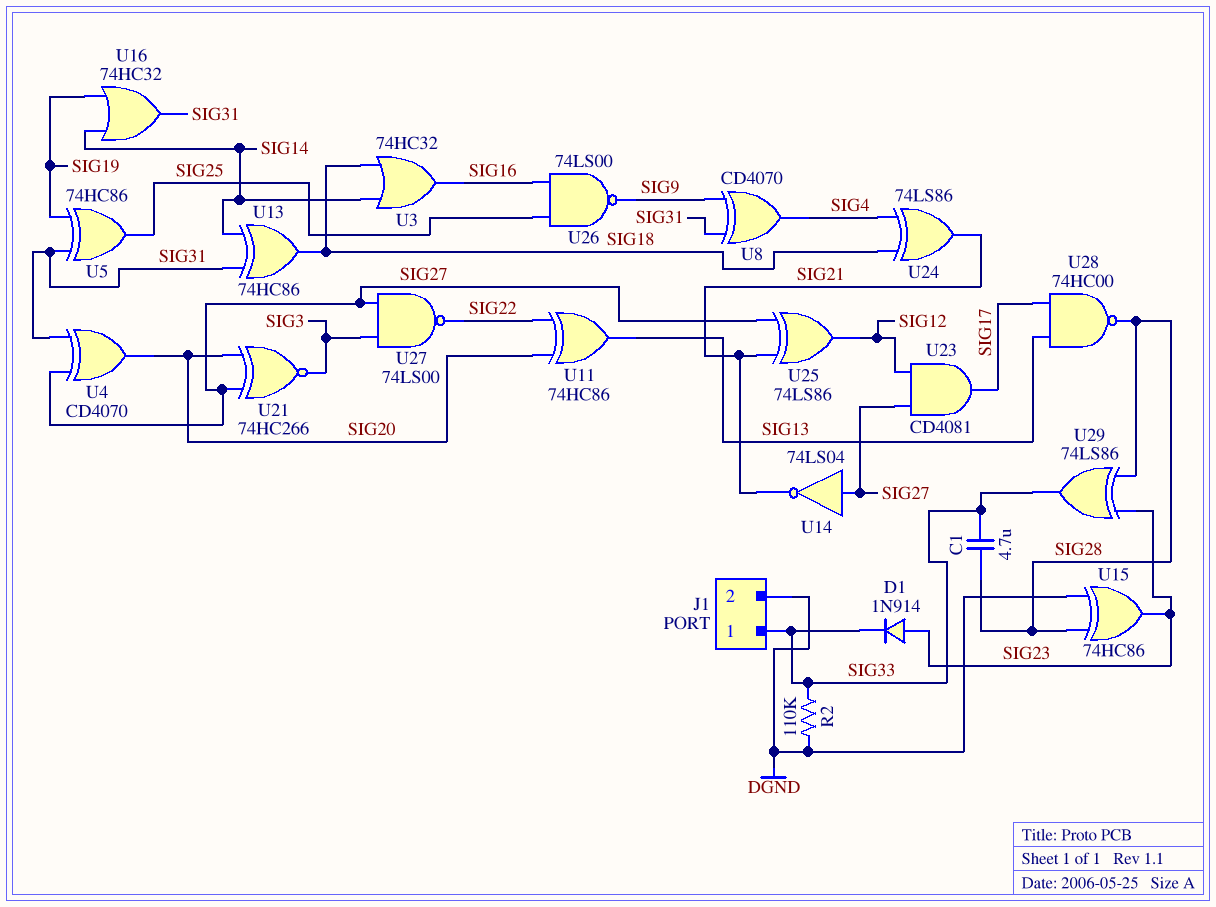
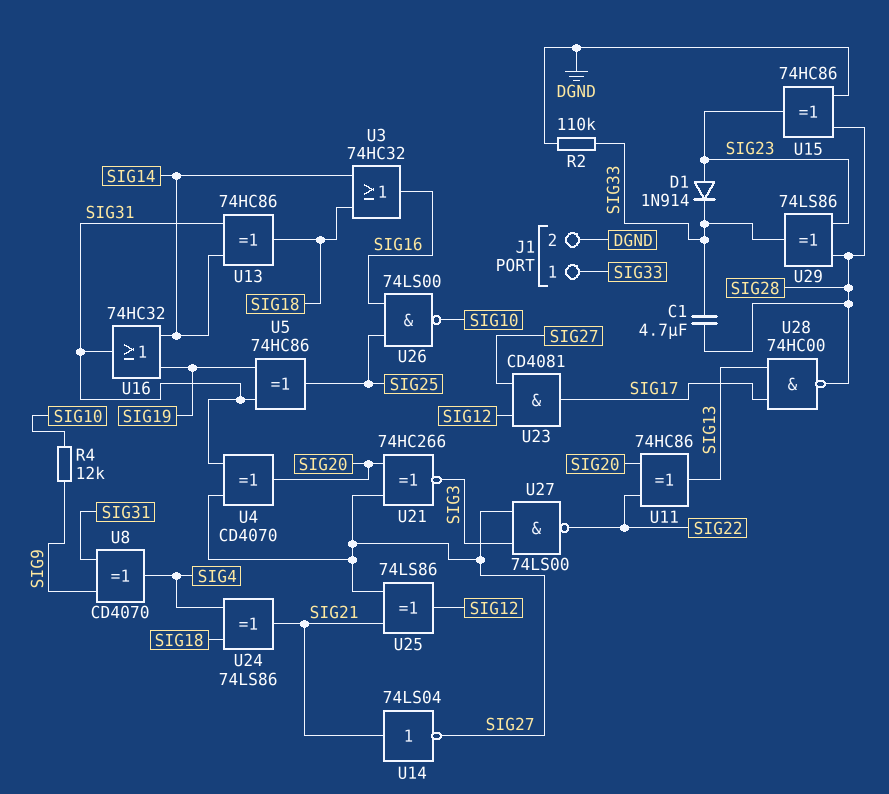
R4: none -> 12k (SIG9, SIG10)
U14: NOT 74LS04 (in SIG27, out SIG21) -> NOT 74LS04 (in SIG21, out SIG27)
U26: NAND 74LS00 (in SIG16, in SIG25, out SIG9) -> NAND 74LS00 (in SIG16, in SIG25, out SIG10)

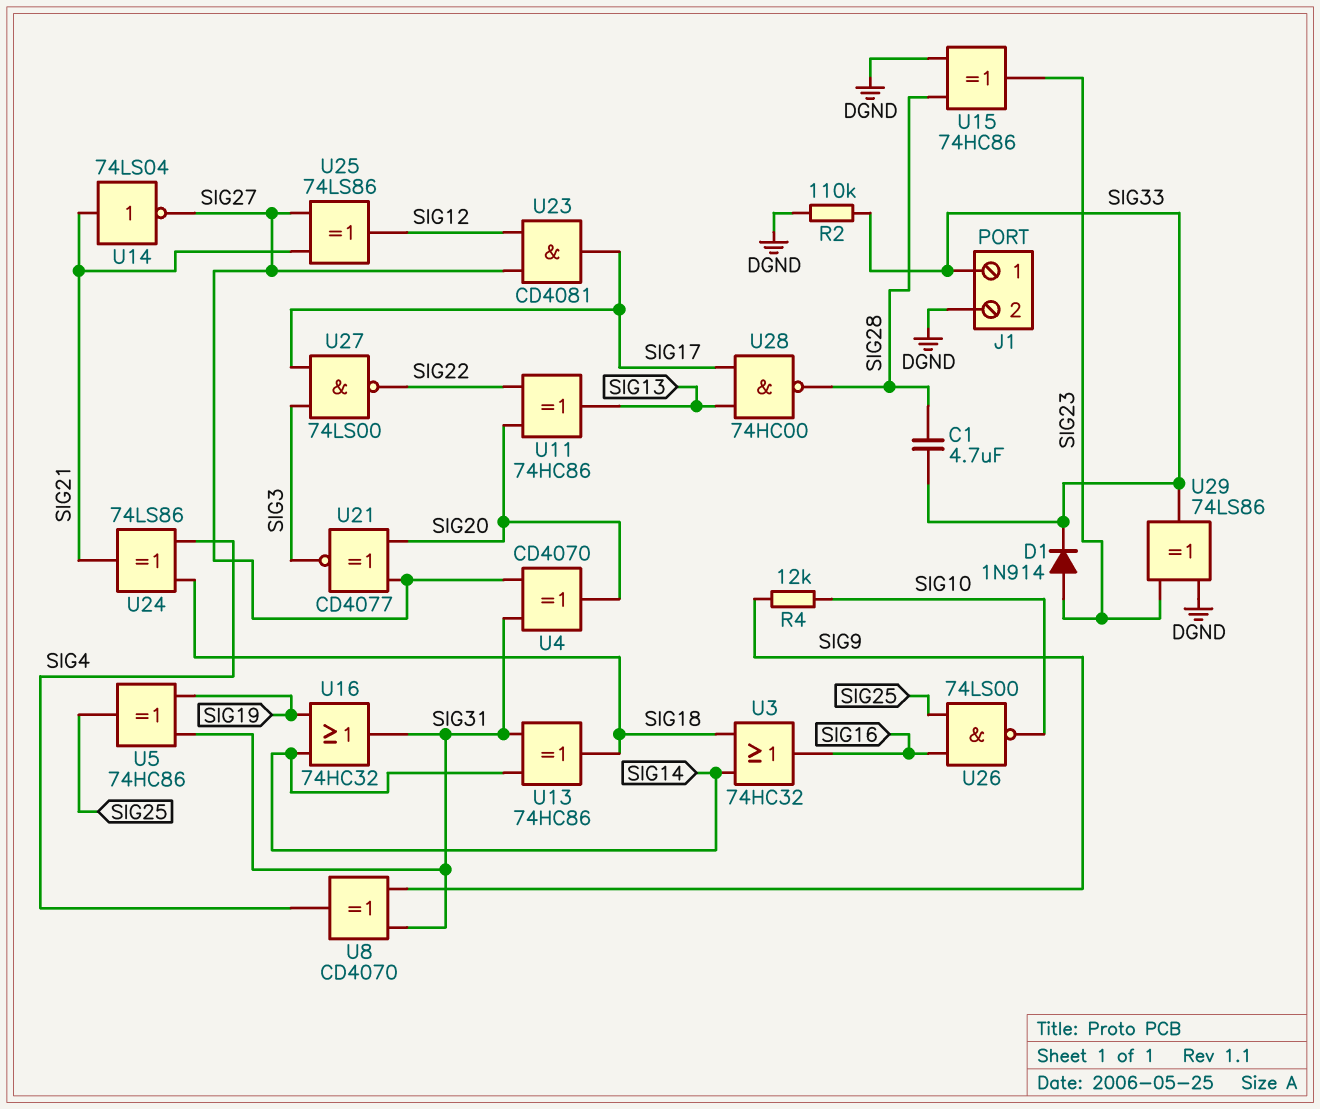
U21: XNOR 74HC266 (in SIG20, in SIG27, out SIG3) -> XNOR CD4077 (in SIG20, in SIG27, out SIG3)
U27: NAND 74LS00 (in SIG3, in SIG27, out SIG22) -> NAND 74LS00 (in SIG3, in SIG17, out SIG22)
U29: XOR 74LS86 (in SIG23, in SIG28, out SIG33) -> XOR 74LS86 (in DGND, in SIG23, out SIG33)

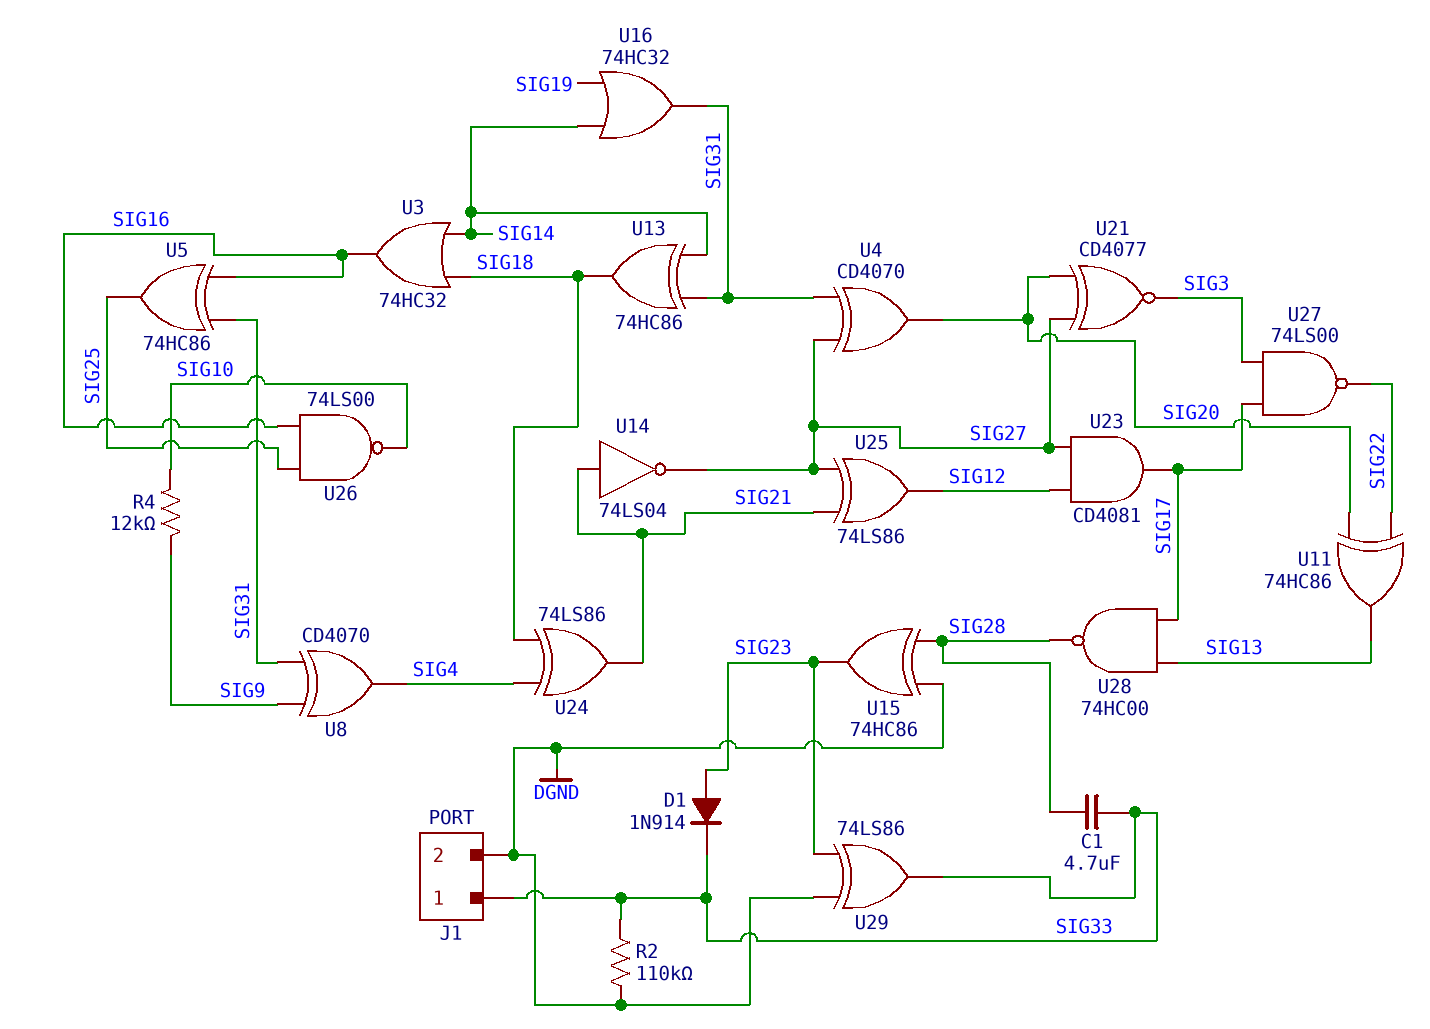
U5: XOR 74HC86 (in SIG19, in SIG31, out SIG25) -> XOR 74HC86 (in SIG16, in SIG31, out SIG25)

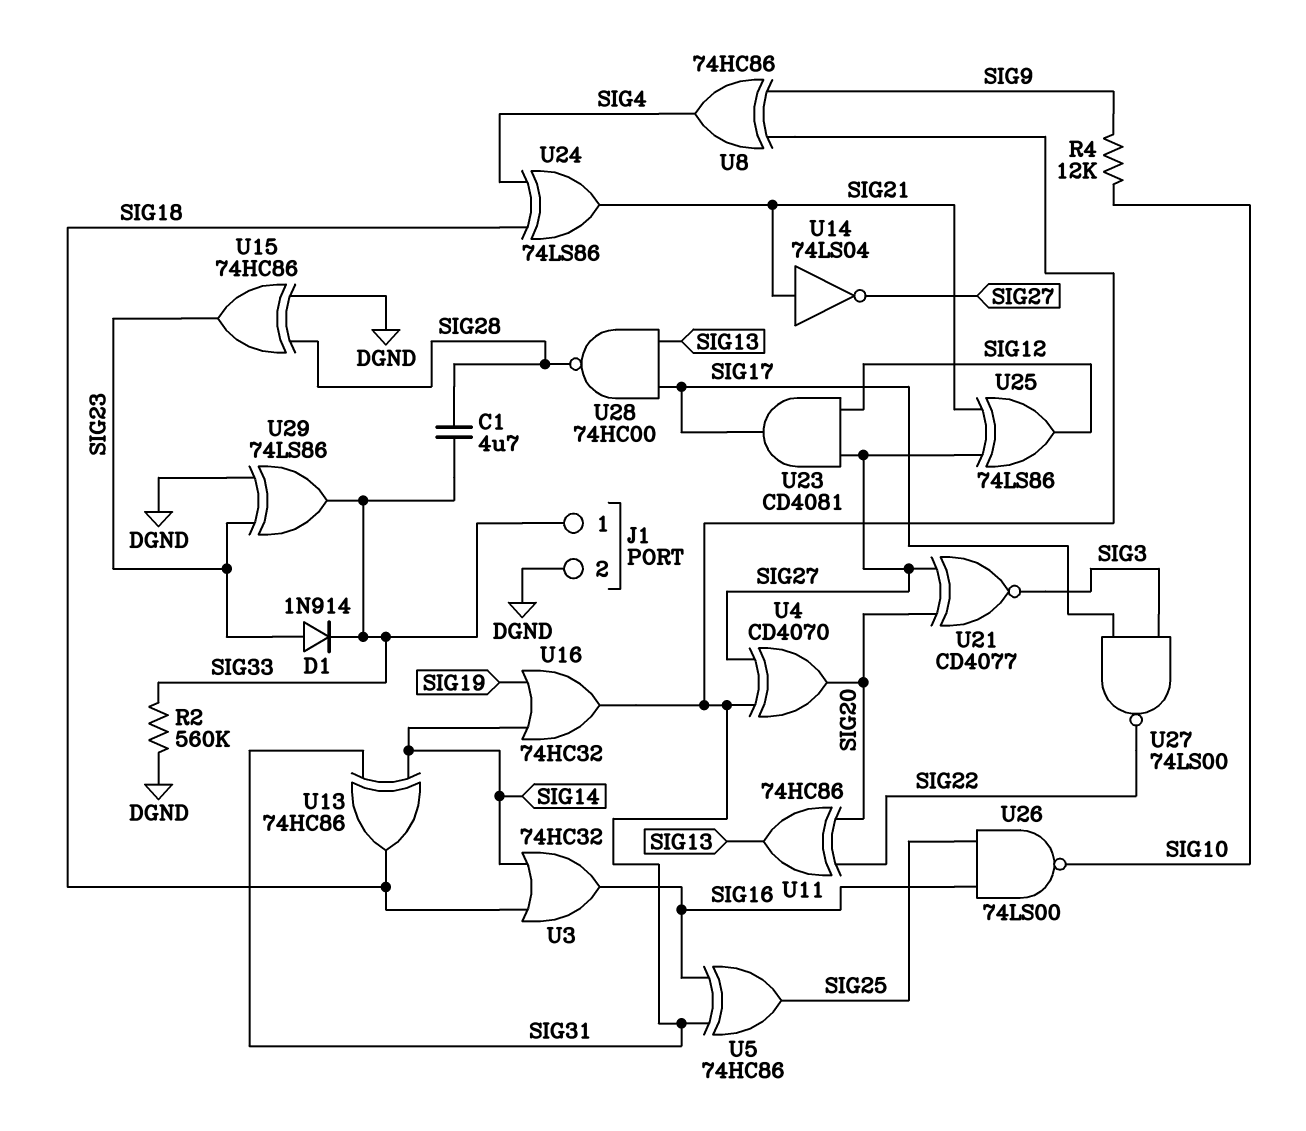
R2: 110k (DGND, SIG33) -> 560k (DGND, SIG33)
U8: XOR CD4070 (in SIG9, in SIG31, out SIG4) -> XOR 74HC86 (in SIG9, in SIG31, out SIG4)

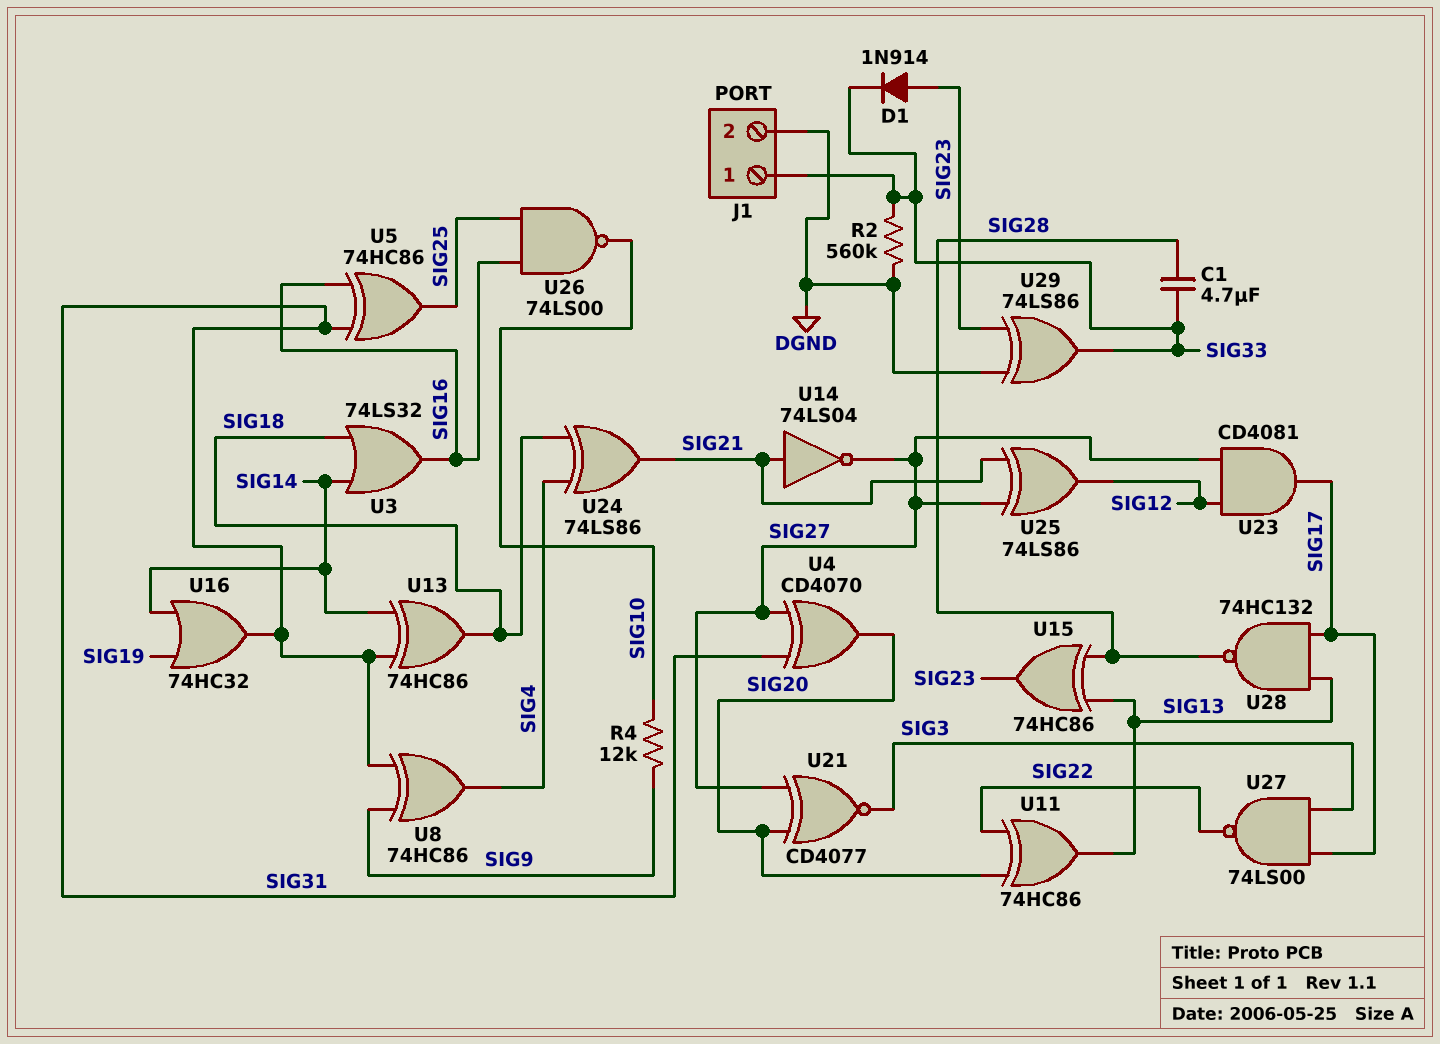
U3: OR 74HC32 (in SIG14, in SIG18, out SIG16) -> OR 74LS32 (in SIG14, in SIG18, out SIG16)
U15: XOR 74HC86 (in DGND, in SIG28, out SIG23) -> XOR 74HC86 (in SIG13, in SIG28, out SIG23)
U28: NAND 74HC00 (in SIG13, in SIG17, out SIG28) -> NAND 74HC132 (in SIG13, in SIG17, out SIG28)

